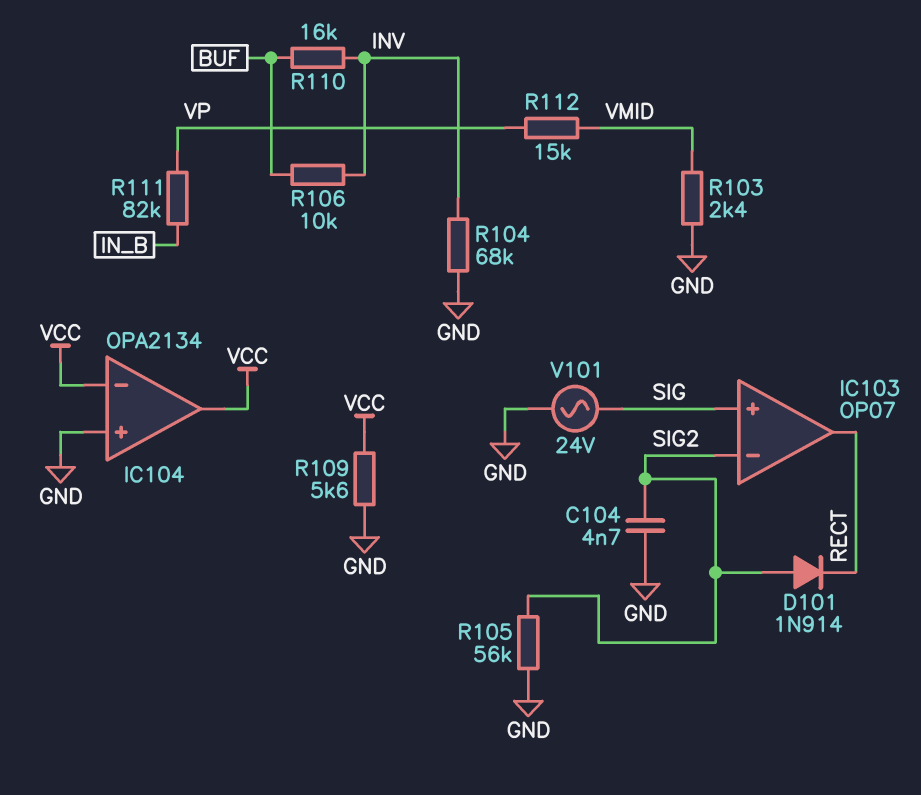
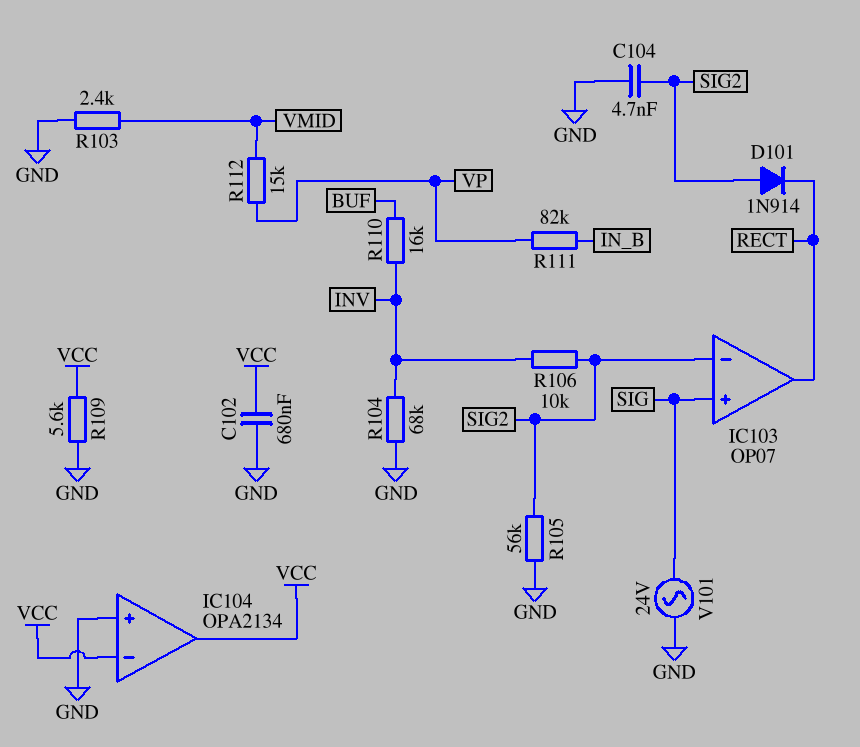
C102: none -> 680nF (GND, VCC)
R106: 10k (BUF, INV) -> 10k (INV, SIG2)

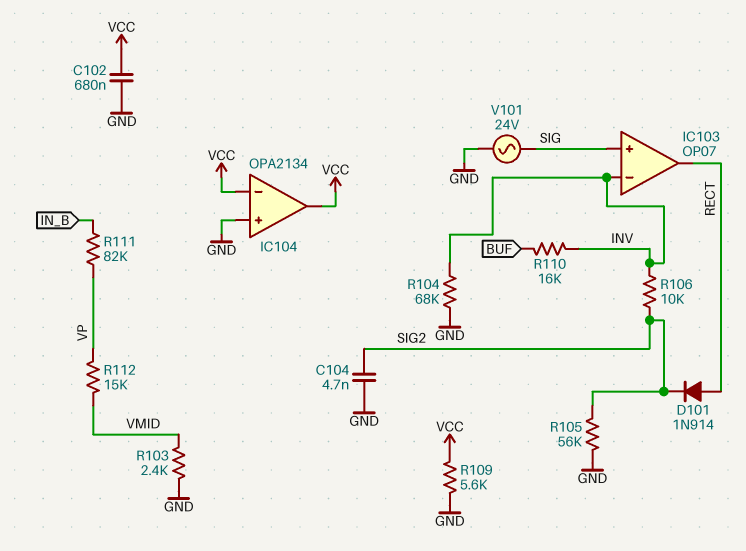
D101: diode 1N914 (A SIG2, K RECT) -> diode 1N914 (A RECT, K SIG2)
IC103 pin in-: SIG2 -> INV

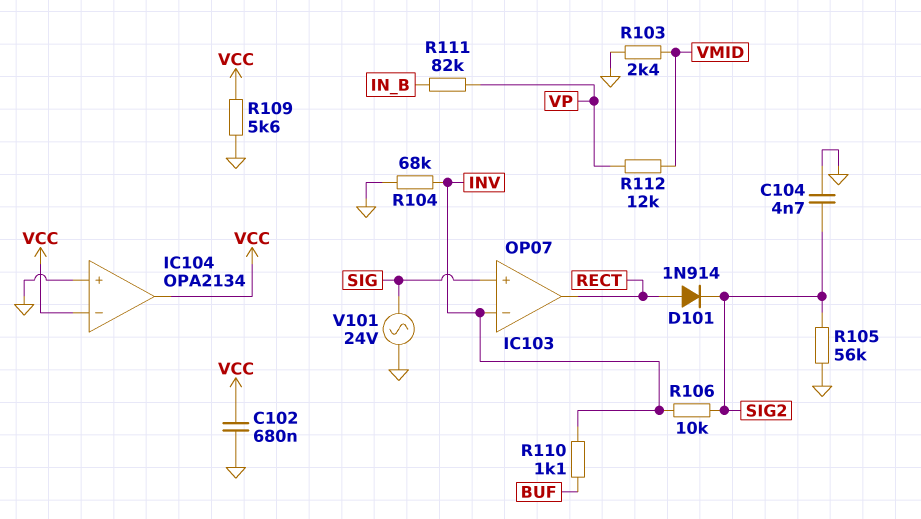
R110: 16k (BUF, INV) -> 1.1k (BUF, INV)
R112: 15k (VMID, VP) -> 12k (VMID, VP)

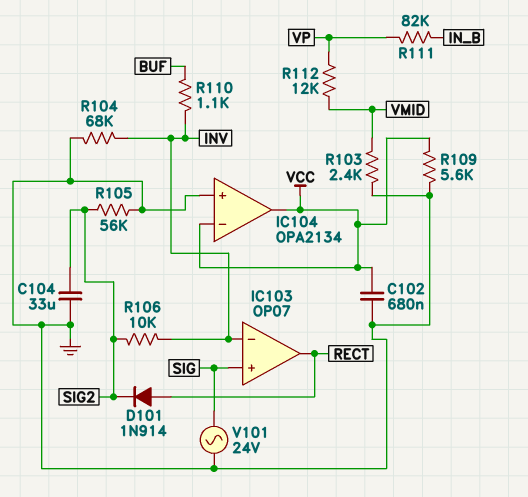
C104: 4.7nF (GND, SIG2) -> 33uF (GND, SIG2)

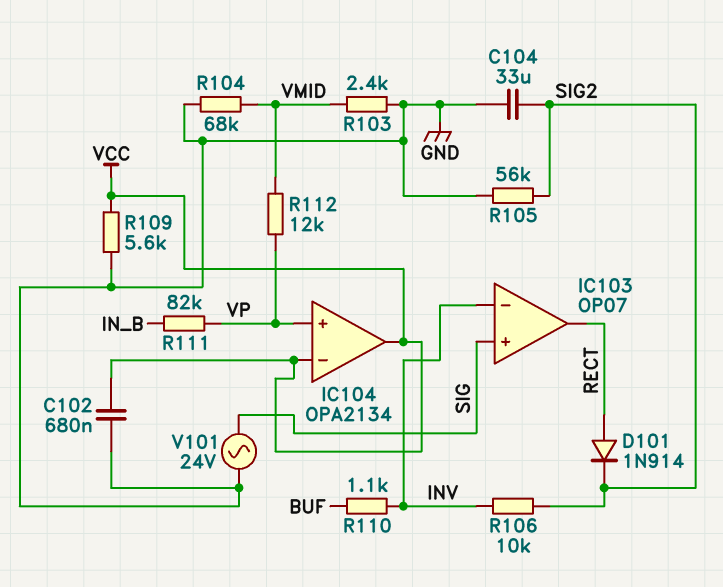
IC104 pin in+: GND -> VP
R104: 68k (GND, INV) -> 68k (GND, VMID)

